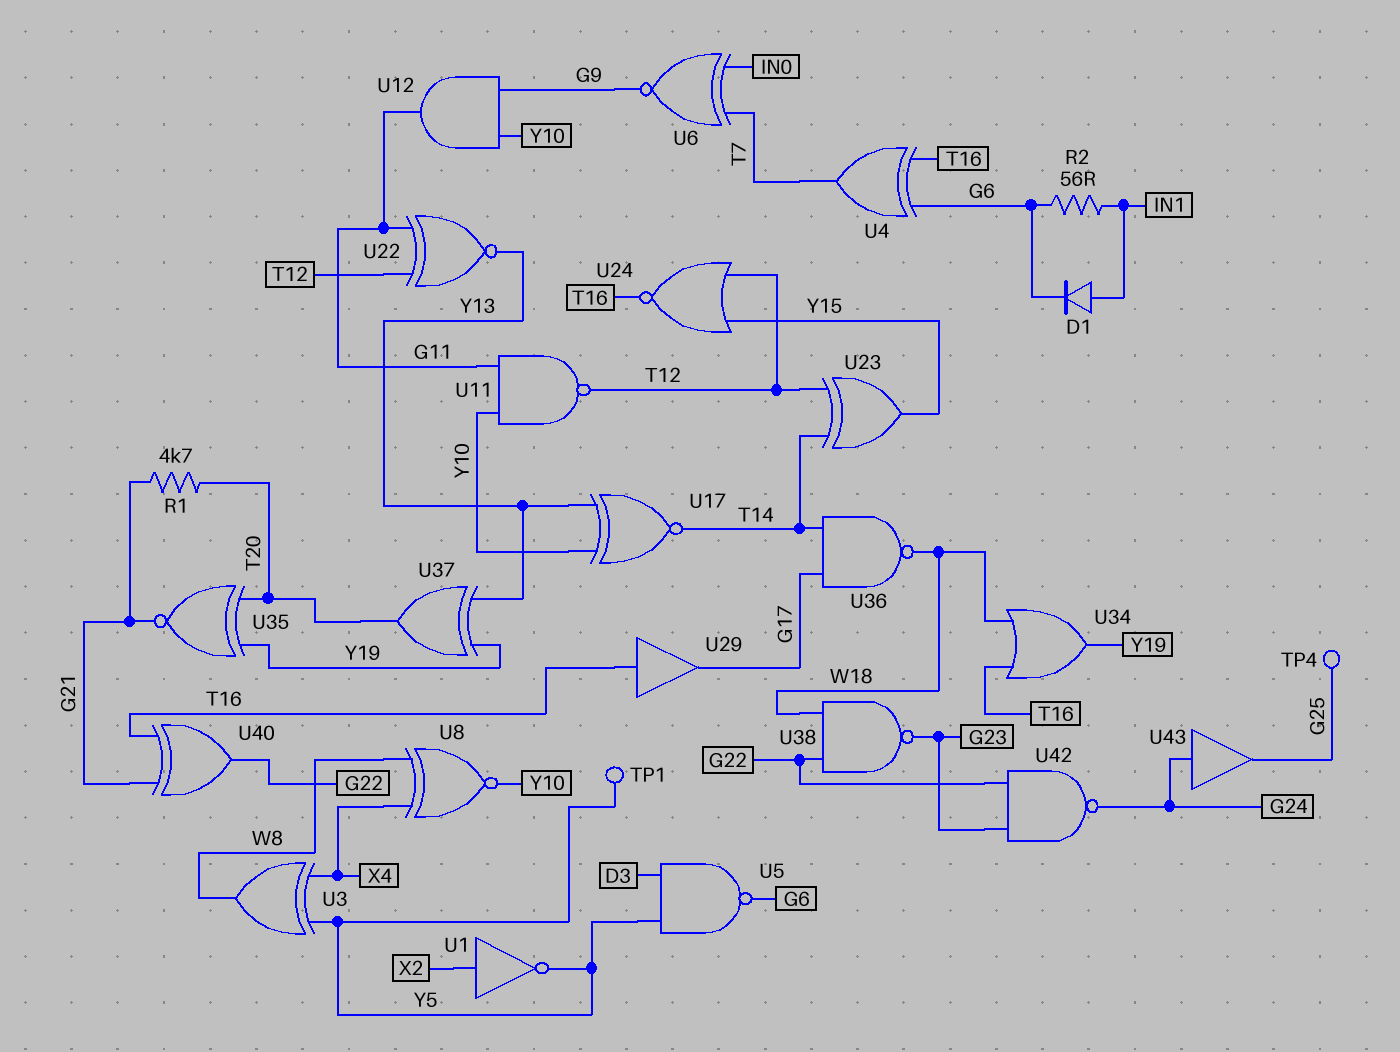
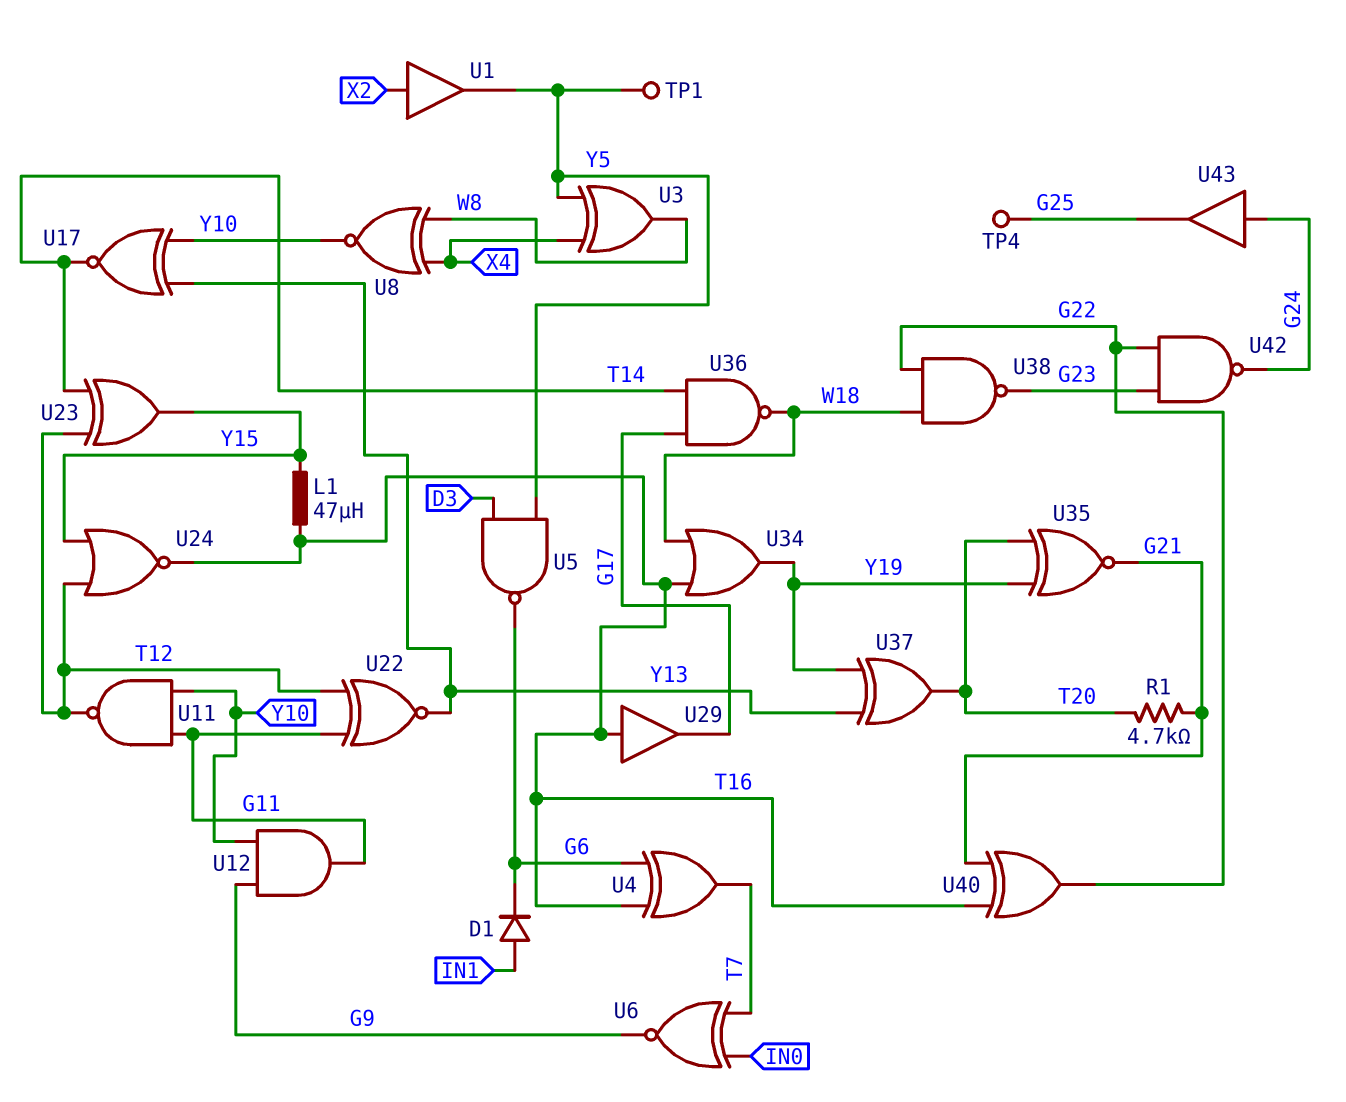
L1: none -> 47uH (T16, Y15)
R2: 56 (G6, IN1) -> none
U1: NOT (in X2, out Y5) -> buffer (in X2, out Y5)

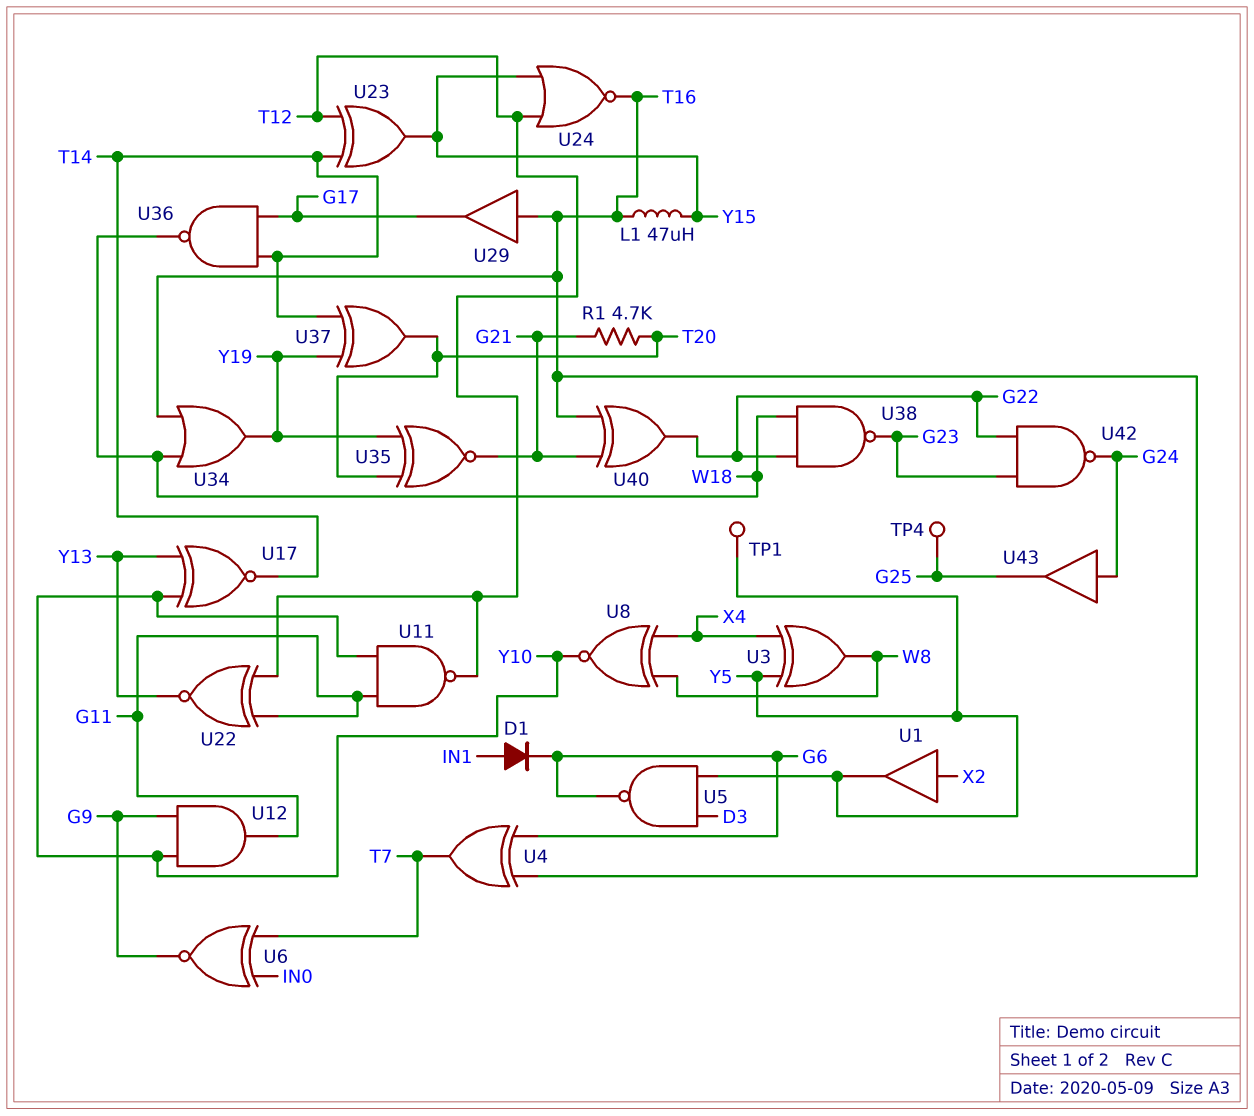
U37: XOR (in Y13, in Y19, out T20) -> XOR (in T14, in Y19, out T20)

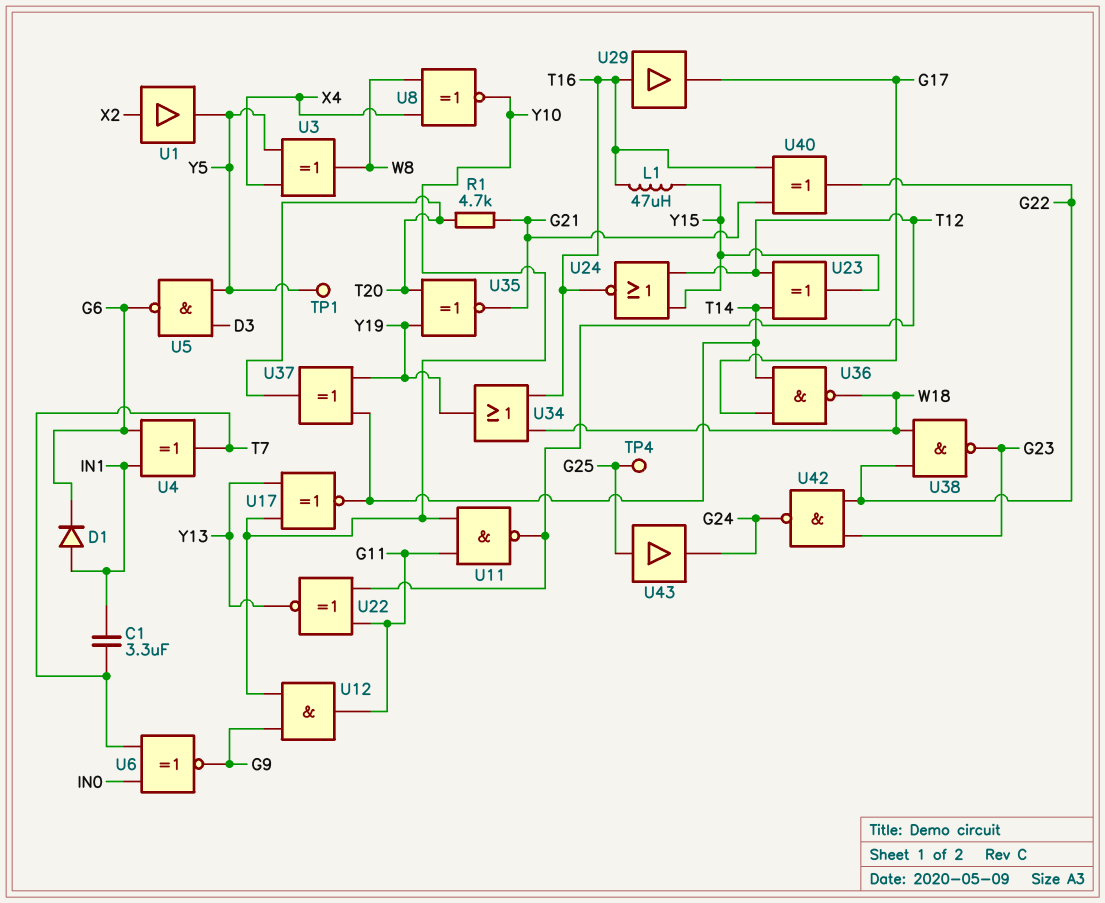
C1: none -> 3.3uF (IN1, T7)
U4: XOR (in G6, in T16, out T7) -> XOR (in G6, in IN1, out T7)
U43: buffer (in G24, out G25) -> buffer (in G25, out G24)

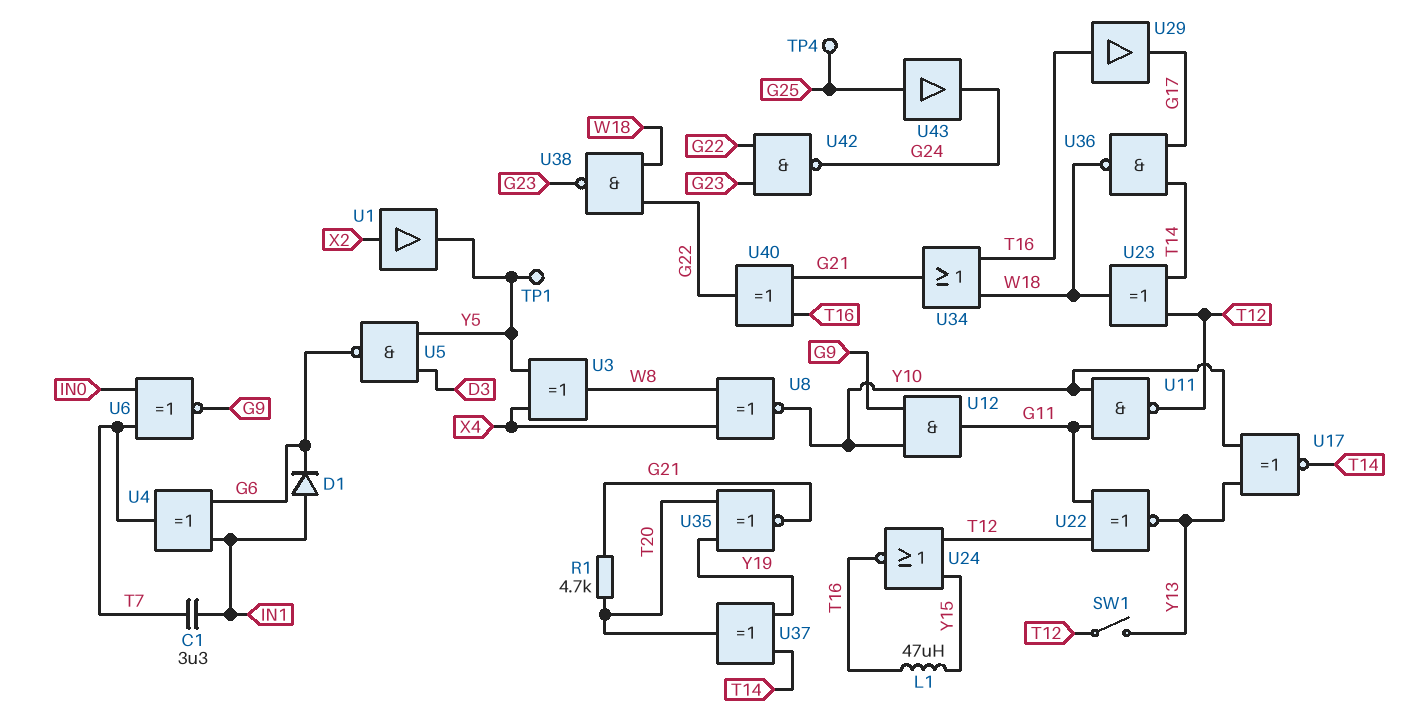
SW1: none -> switch (T12, Y13)
U23: XOR (in T12, in T14, out Y15) -> XOR (in T12, in T14, out W18)
U34: OR (in T16, in W18, out Y19) -> OR (in T16, in W18, out G21)

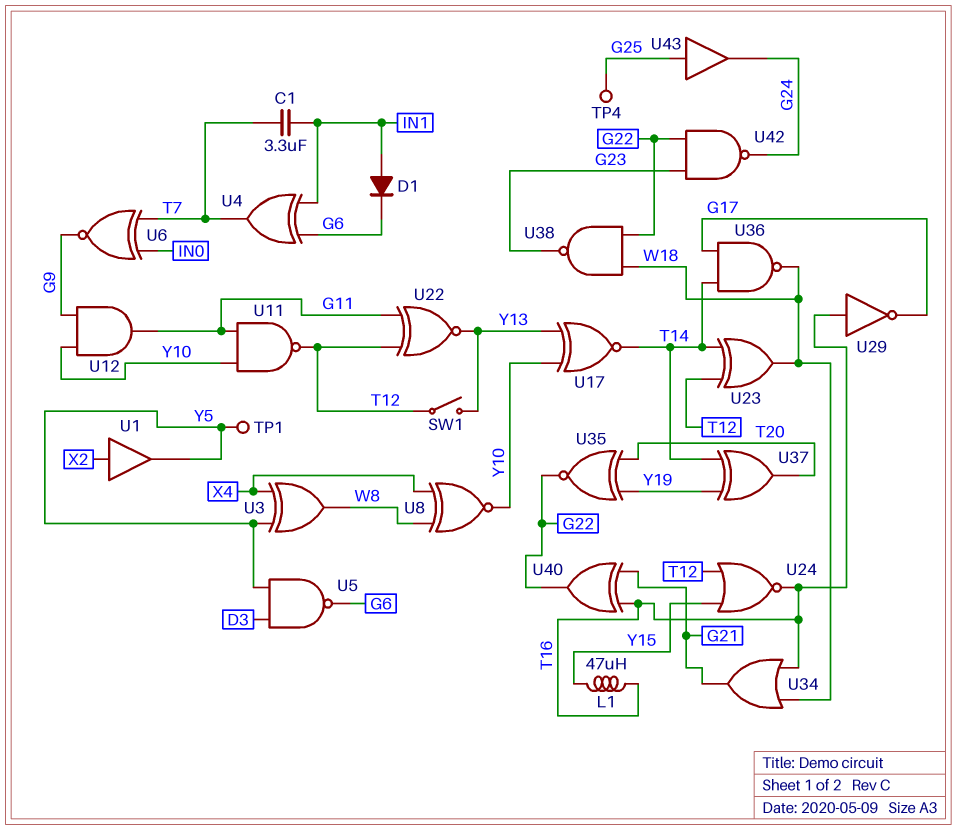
R1: 4.7k (G21, T20) -> none
U29: buffer (in T16, out G17) -> NOT (in T16, out G17)
U35: XNOR (in T20, in Y19, out G21) -> XNOR (in T20, in Y19, out G22)

